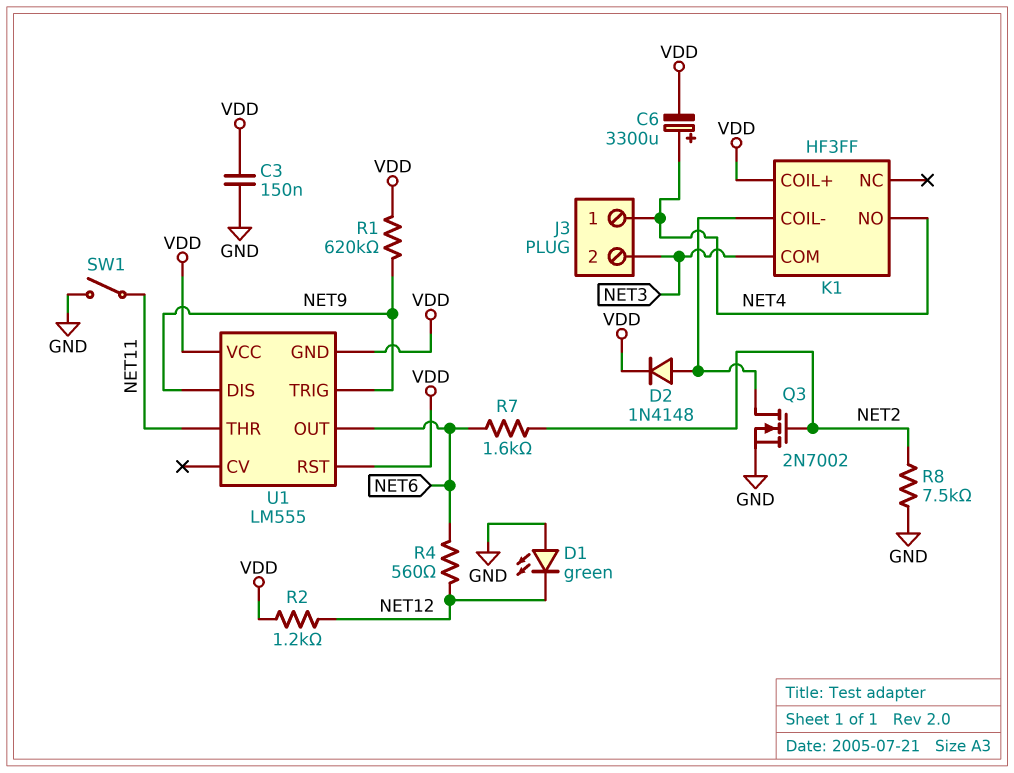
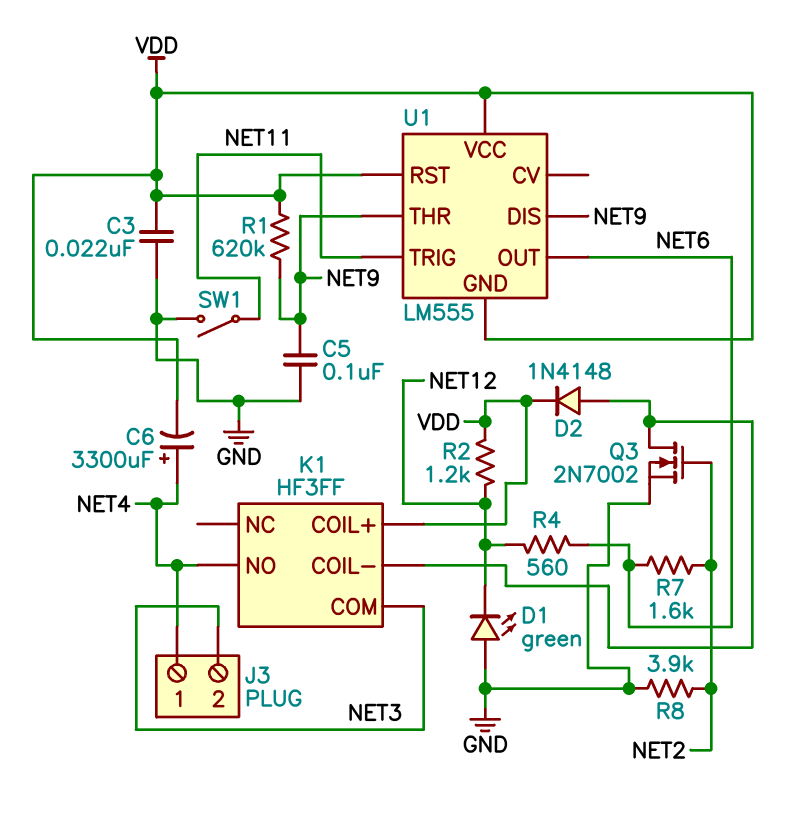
C3: 150nF (GND, VDD) -> 22nF (GND, VDD)
C5: none -> 100nF (GND, NET9)
R8: 7.5k (GND, NET2) -> 3.9k (GND, NET2)
U1 pin THR: NET11 -> NET9
U1 pin TRIG: NET9 -> NET11

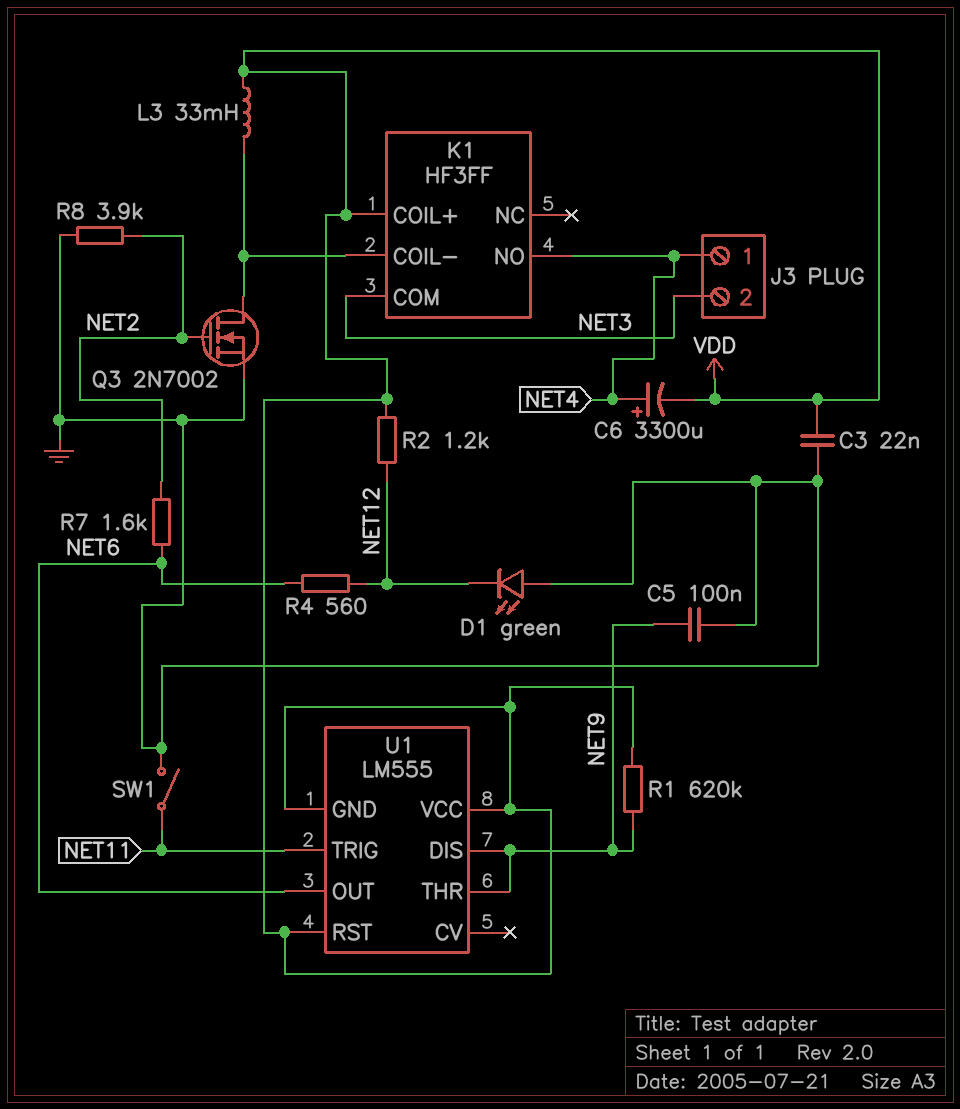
D2: diode 1N4148 (A K1/COIL-, K VDD) -> none
L3: none -> 33mH (K1/COIL-, VDD)

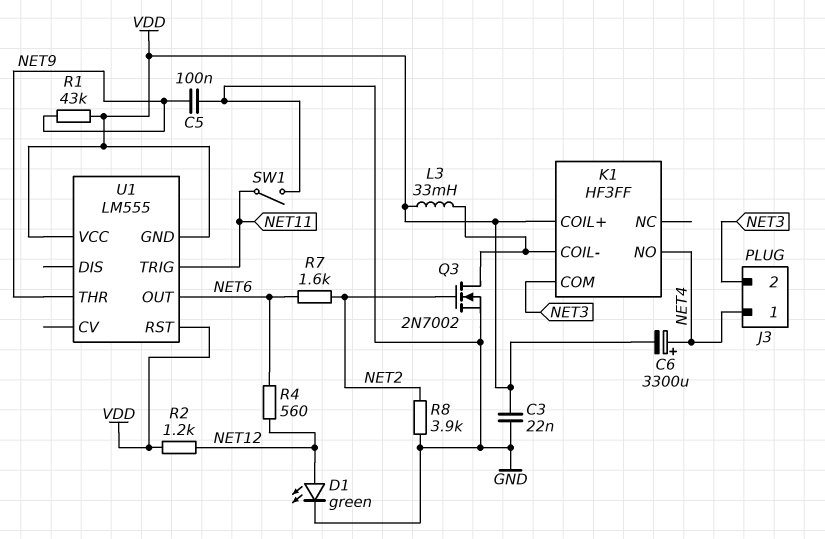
D1: LED green (A GND, K NET12) -> LED green (A NET12, K GND)
R1: 620k (NET9, VDD) -> 43k (NET9, VDD)
U1 pin DIS: NET9 -> none

